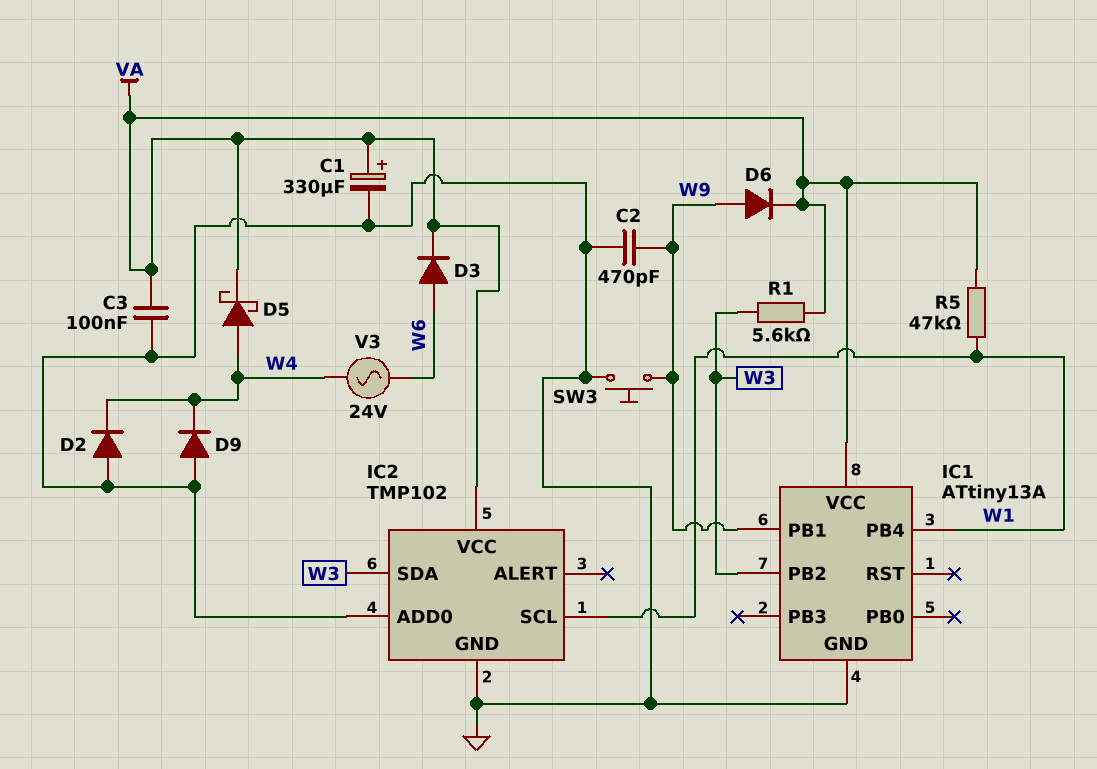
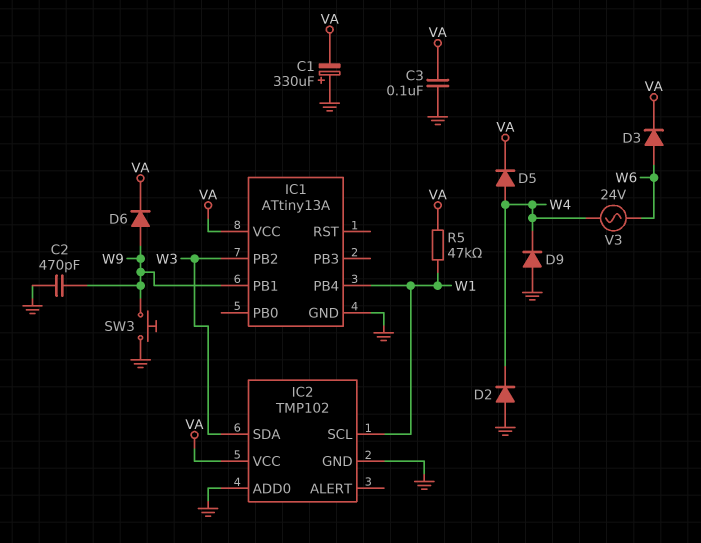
C1: 330uF (plus VA, minus GND) -> 330uF (plus GND, minus VA)
D5: schottky (A W4, K VA) -> diode (A W4, K VA)
R1: 5.6k (VA, W3) -> none

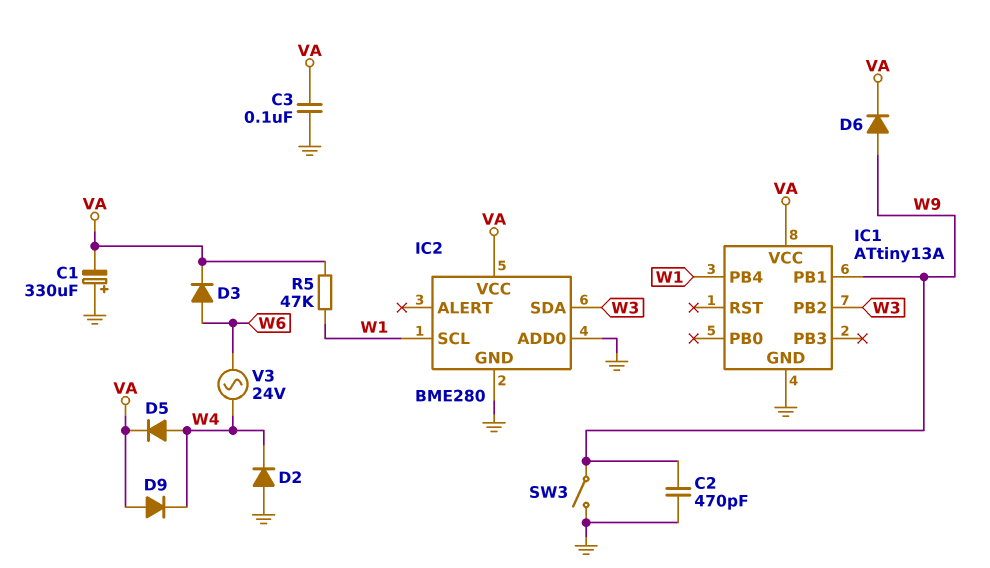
D9: diode (A GND, K W4) -> diode (A VA, K W4)
IC2: TMP102 -> BME280
SW3: button (GND, W9) -> switch (GND, W9)

